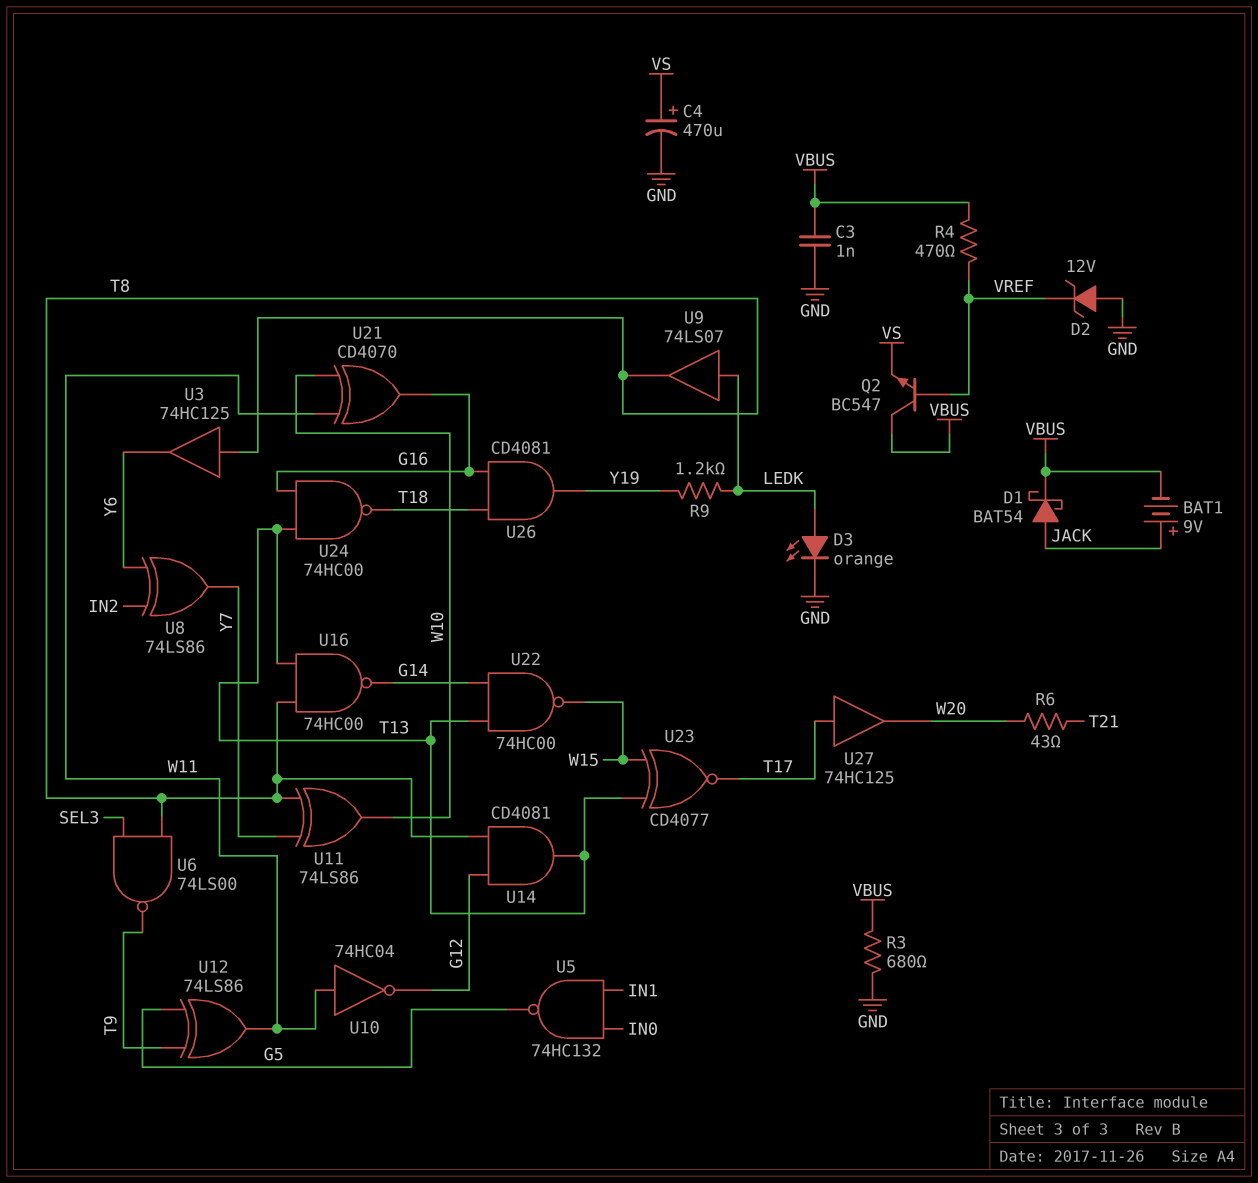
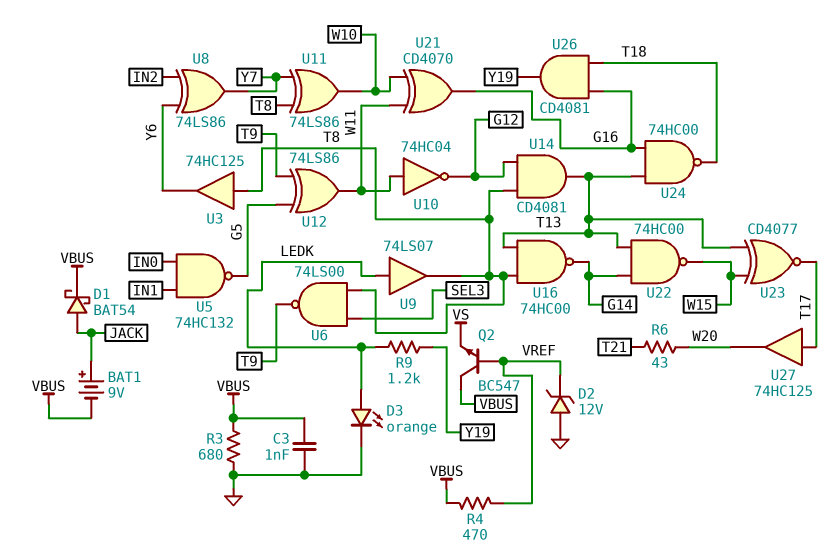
C4: 470uF (plus VS, minus GND) -> none

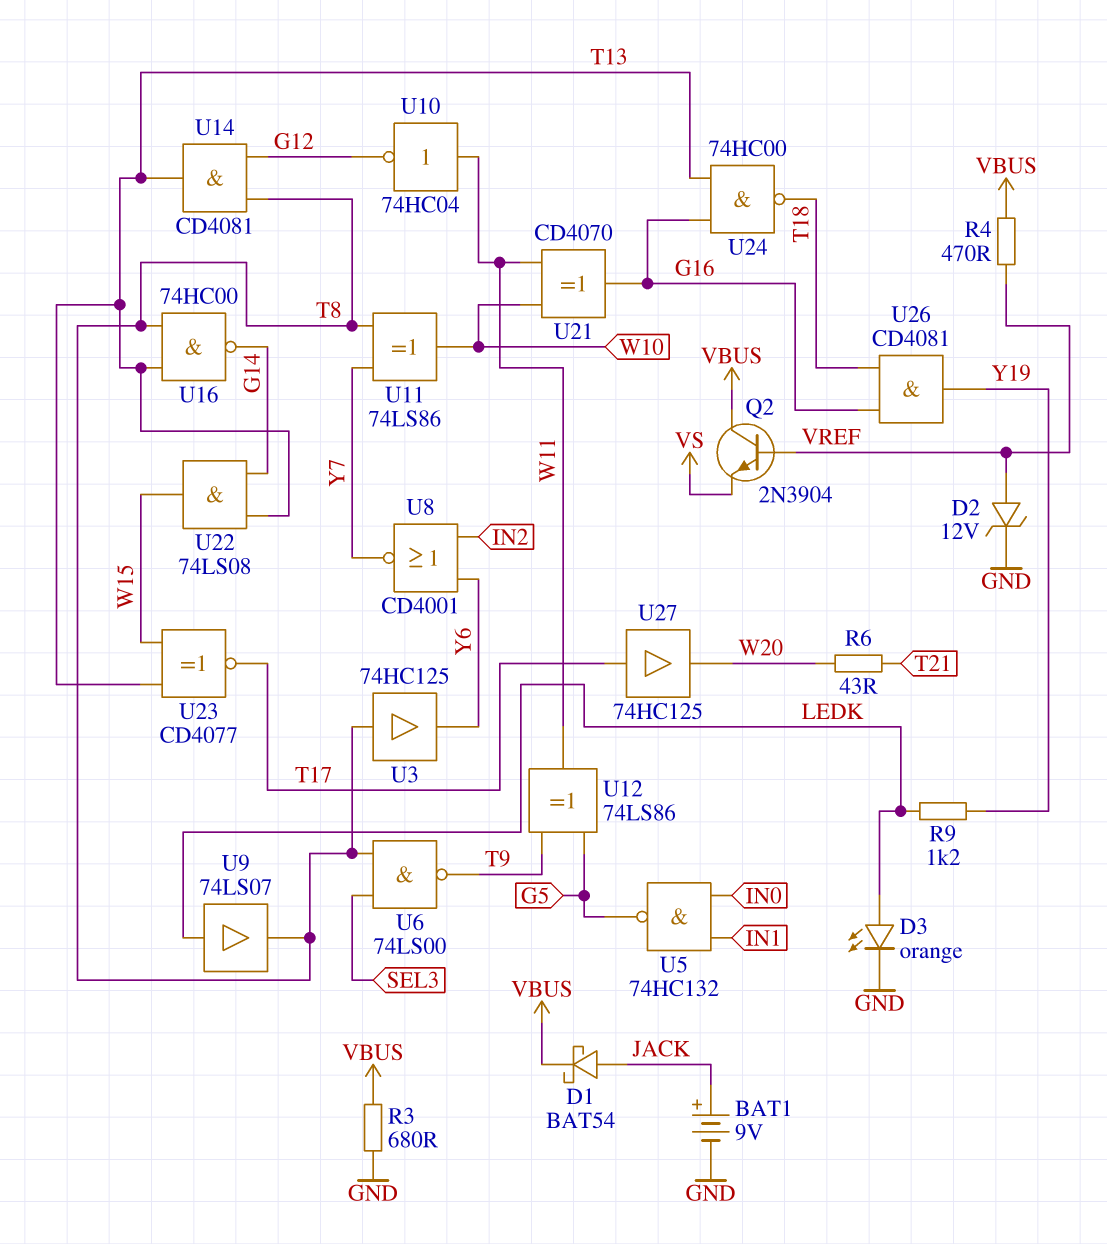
BAT1: 9V (plus JACK, minus VBUS) -> 9V (plus JACK, minus GND)
C3: 1nF (GND, VBUS) -> none
D2: zener 12V (A GND, K VREF) -> zener 12V (A VREF, K GND)
Q2: NPN BC547 (B VREF, C VBUS, E VS) -> NPN 2N3904 (B VREF, C VBUS, E VS)
U8: XOR 74LS86 (in IN2, in Y6, out Y7) -> NOR CD4001 (in IN2, in Y6, out Y7)
U22: NAND 74HC00 (in G14, in T13, out W15) -> AND 74LS08 (in G14, in T13, out W15)

